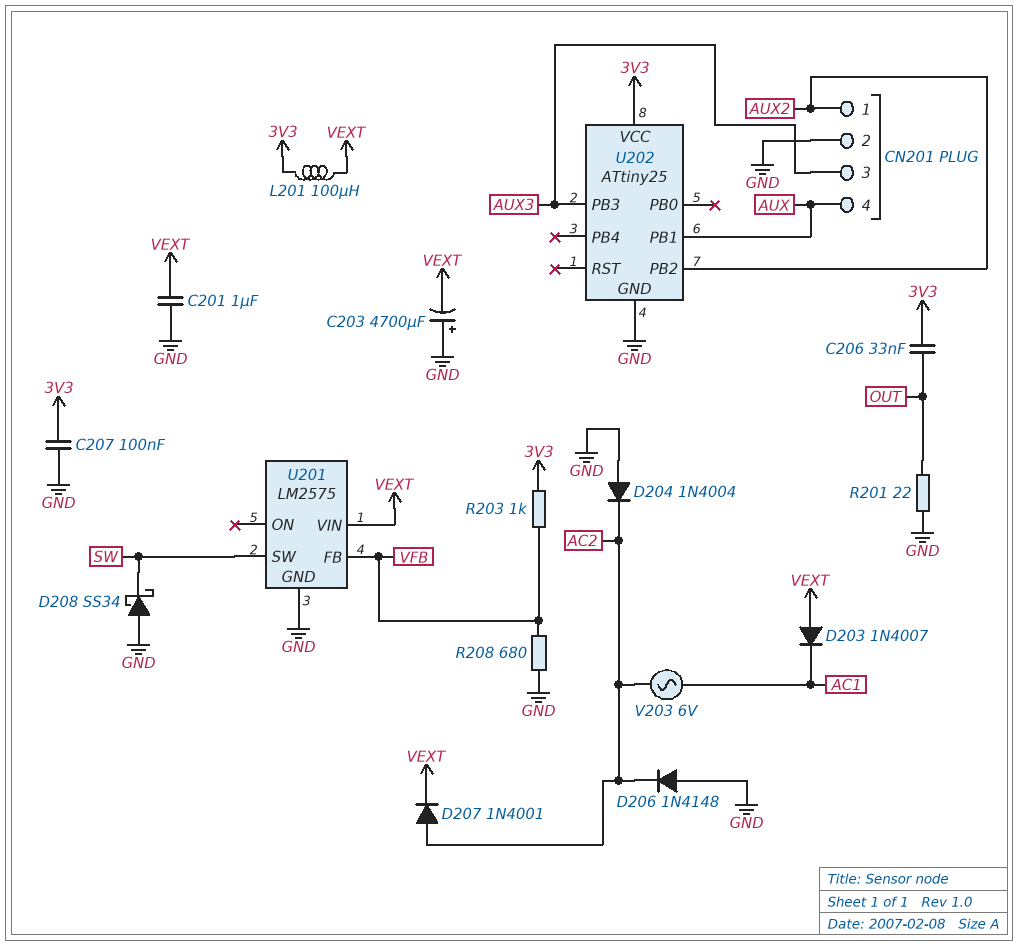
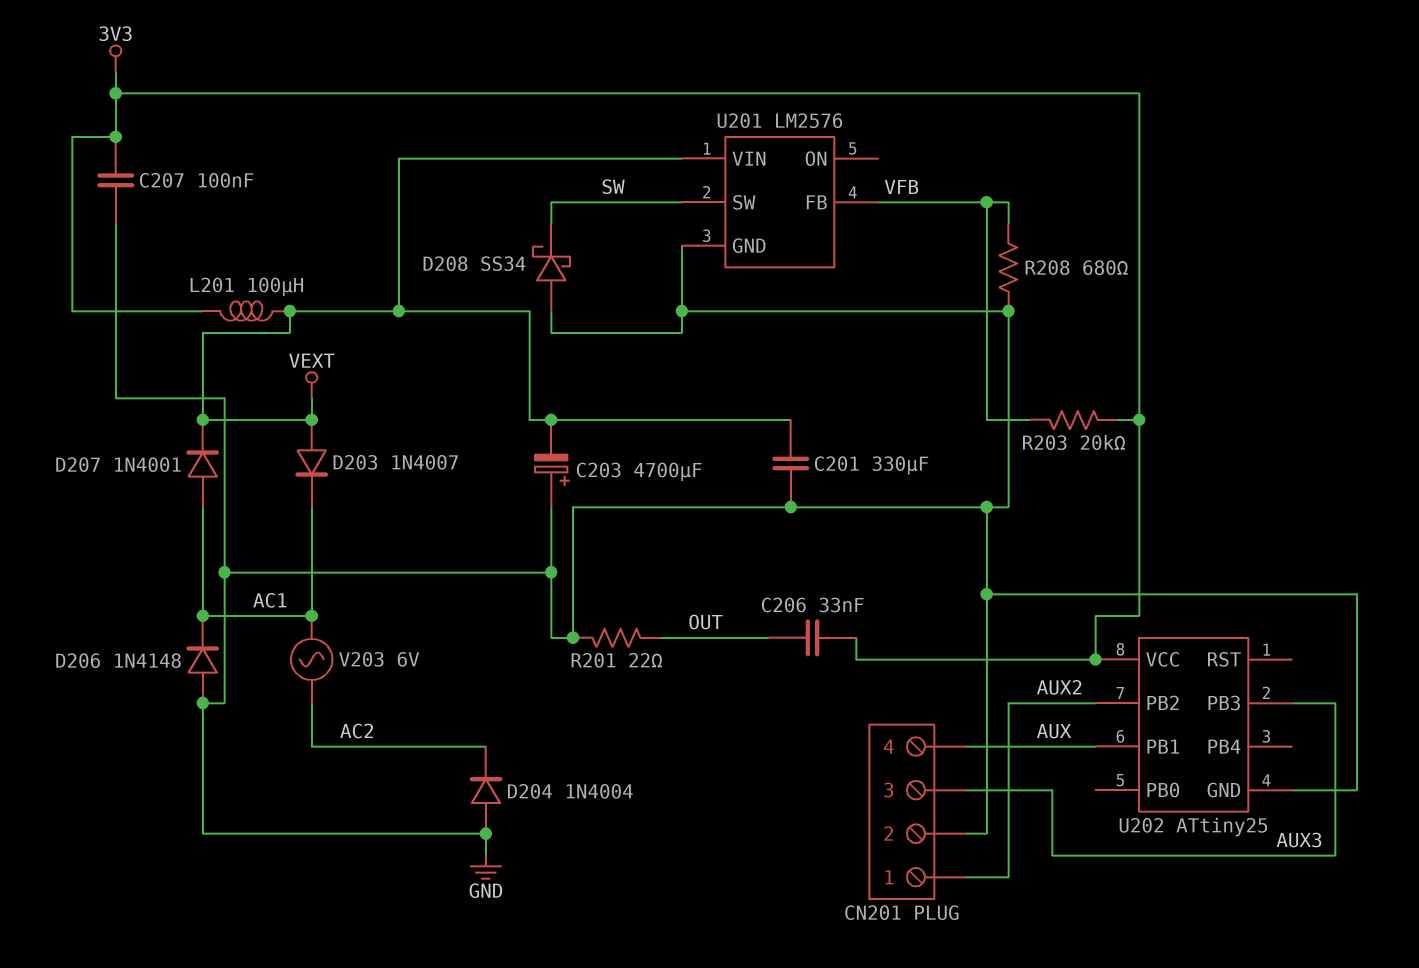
C201: 1uF (GND, VEXT) -> 330uF (GND, VEXT)
D206: diode 1N4148 (A GND, K AC2) -> diode 1N4148 (A GND, K AC1)
D207: diode 1N4001 (A AC2, K VEXT) -> diode 1N4001 (A AC1, K VEXT)
R203: 1k (3V3, VFB) -> 20k (3V3, VFB)
U201: LM2575 -> LM2576

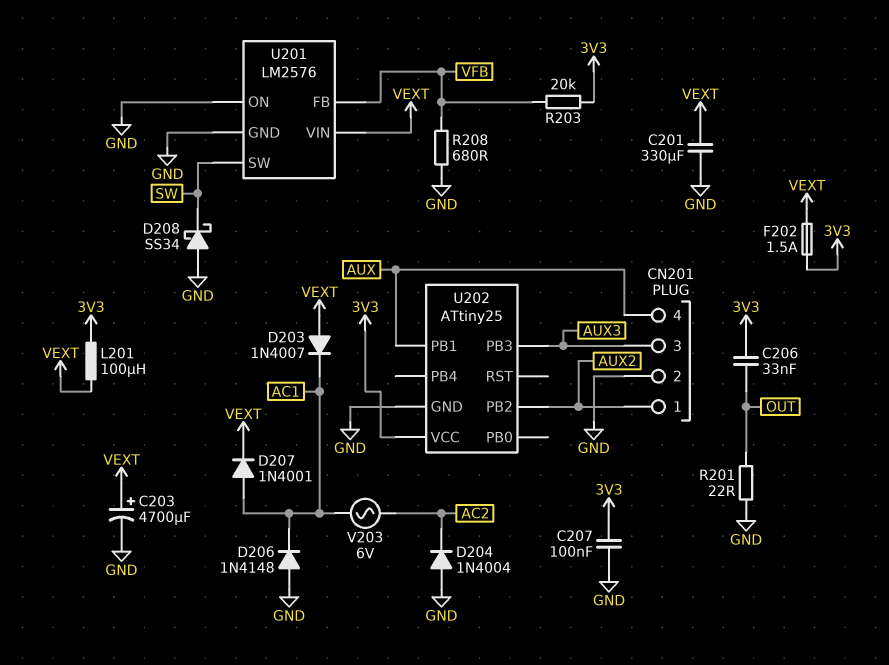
C203: 4700uF (plus GND, minus VEXT) -> 4700uF (plus VEXT, minus GND)
F202: none -> 1.5A (3V3, VEXT)
U201 pin ON: none -> GND

